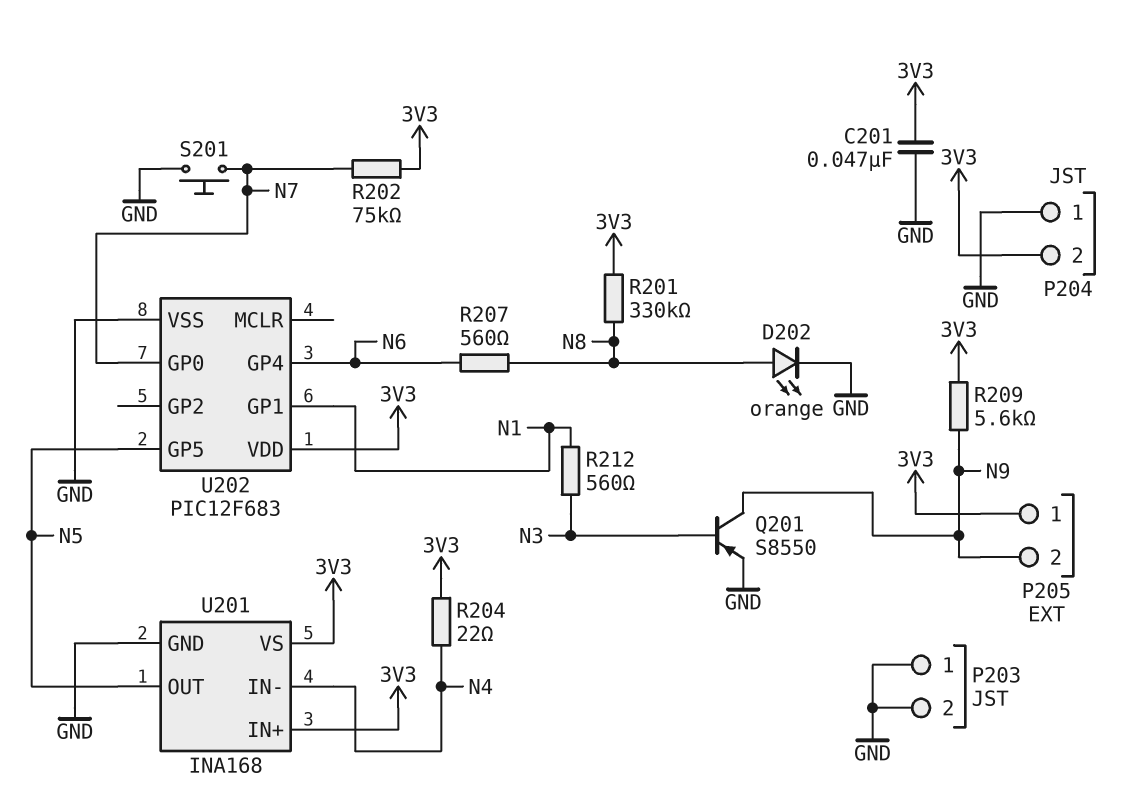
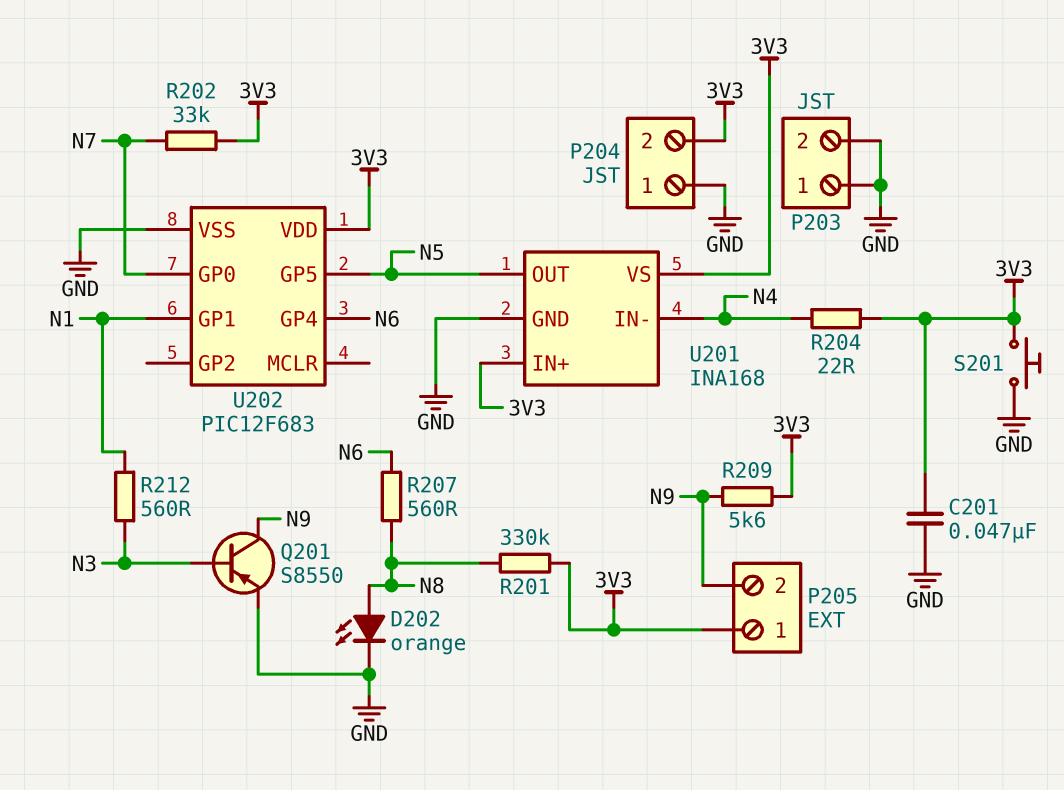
R202: 75k (3V3, N7) -> 33k (3V3, N7)
S201: button (GND, N7) -> button (3V3, GND)

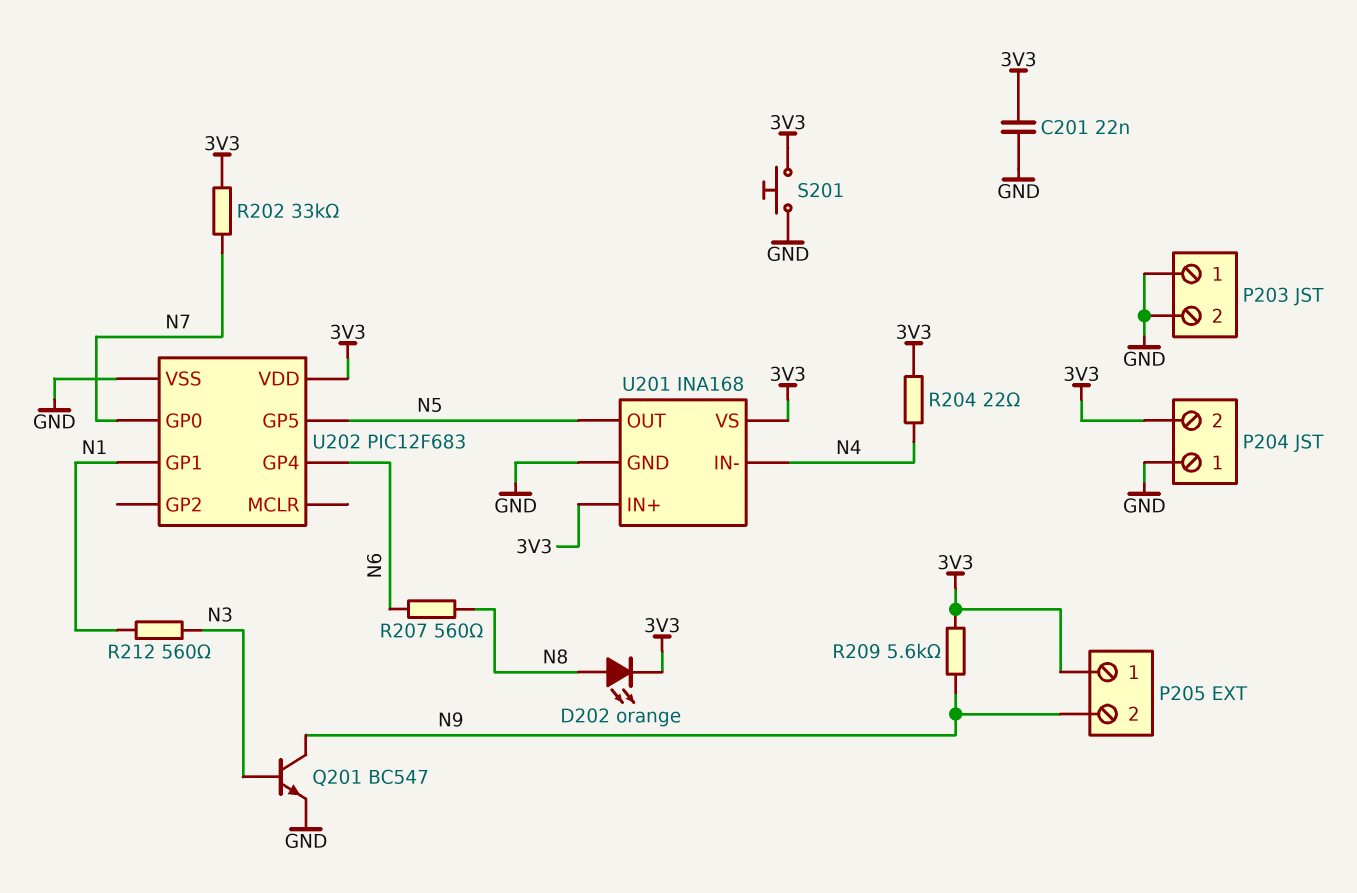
C201: 47nF (3V3, GND) -> 22nF (3V3, GND)
D202: LED orange (A N8, K GND) -> LED orange (A N8, K 3V3)
Q201: PNP S8550 (B N3, C N9, E GND) -> NPN BC547 (B N3, C N9, E GND)
R201: 330k (3V3, N8) -> none

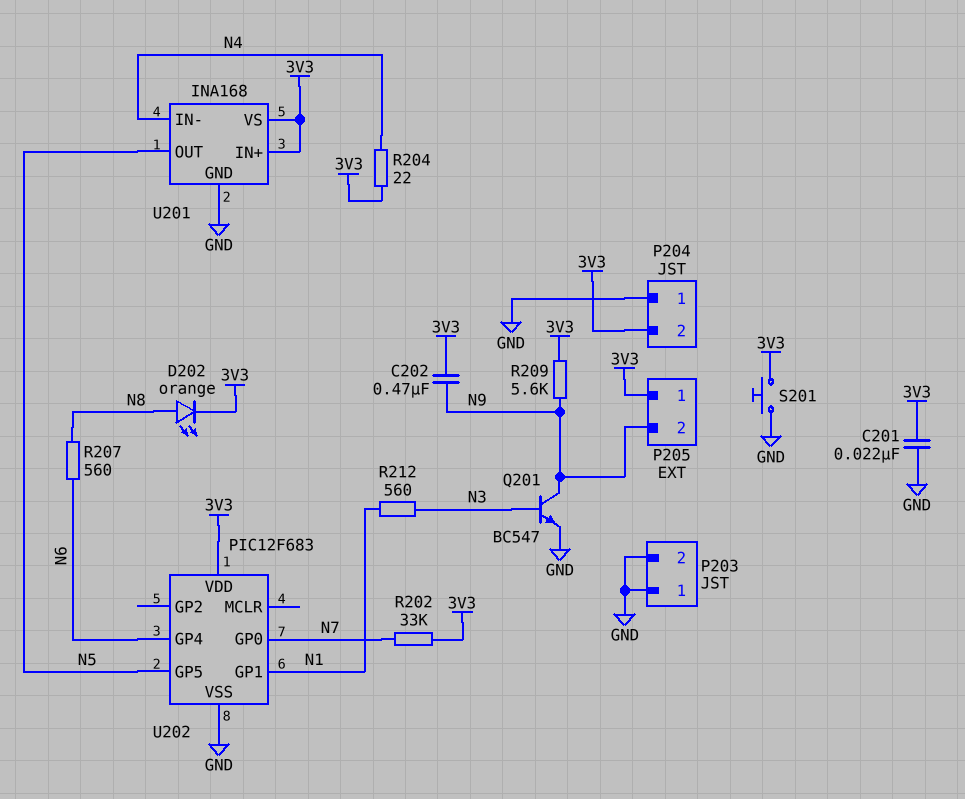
C202: none -> 470nF (3V3, N9)

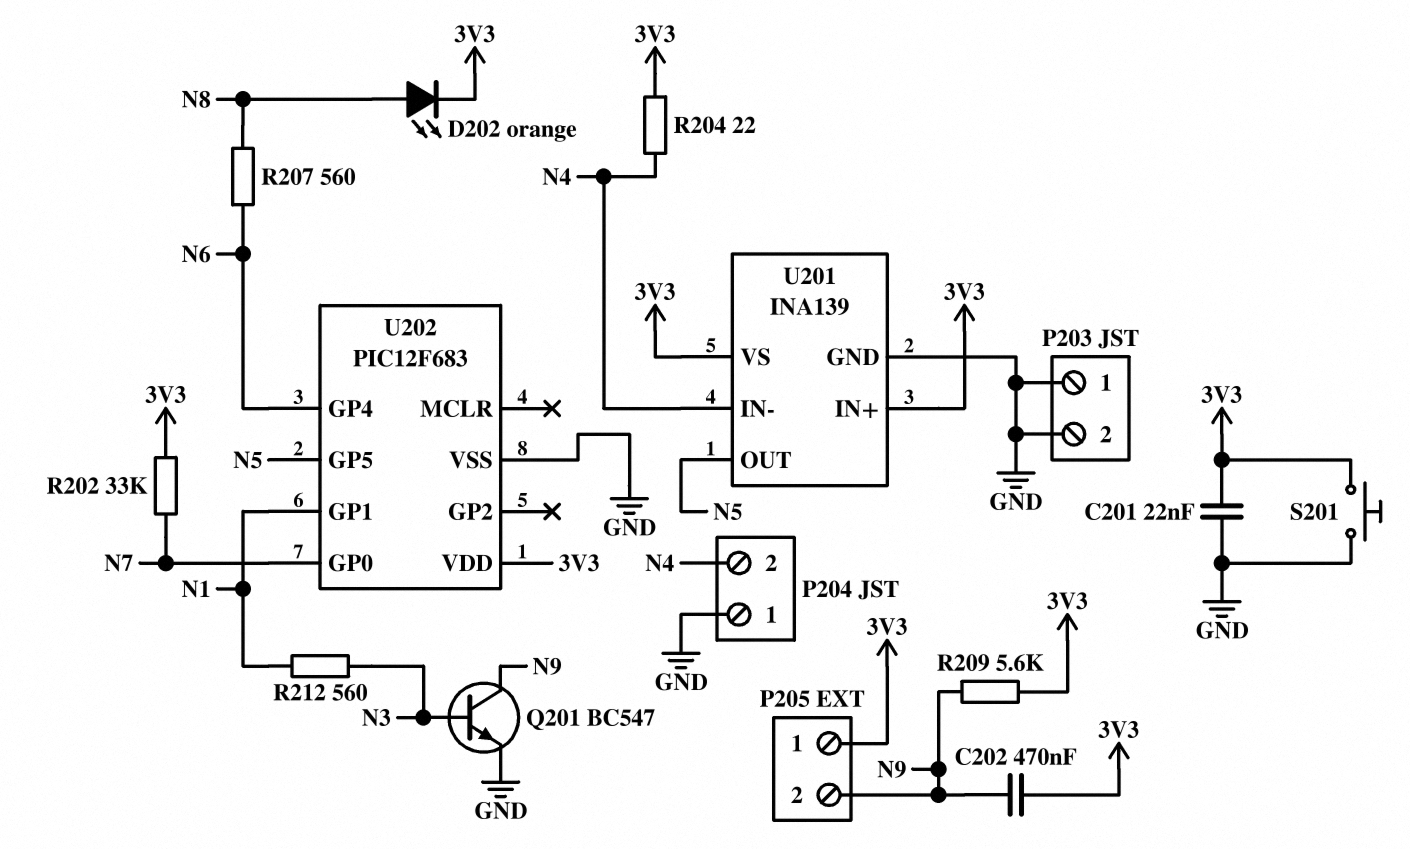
P204 pin 2: 3V3 -> N4
U201: INA168 -> INA139

